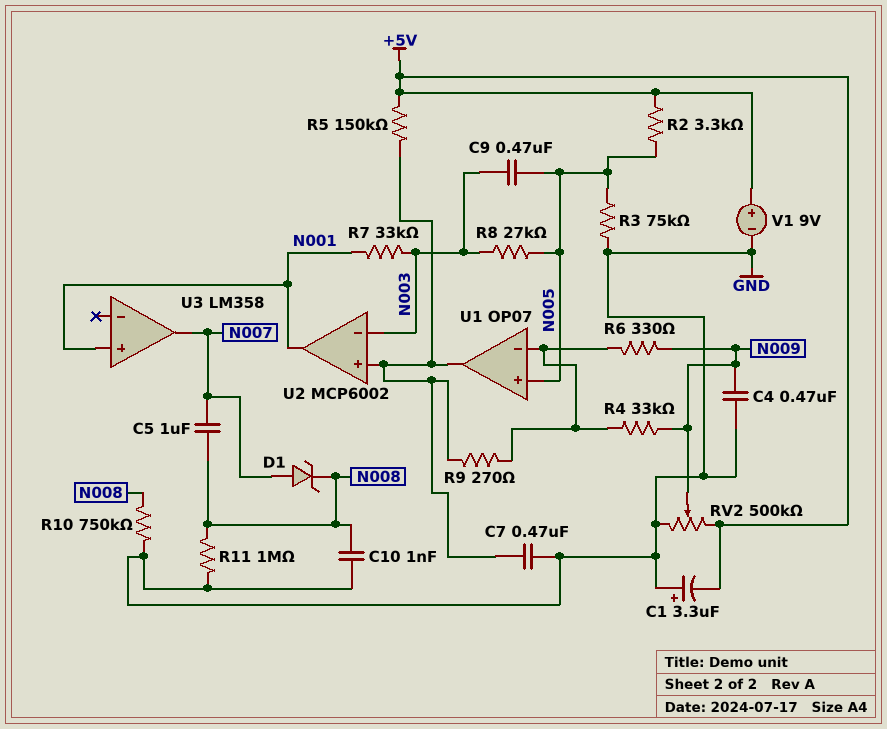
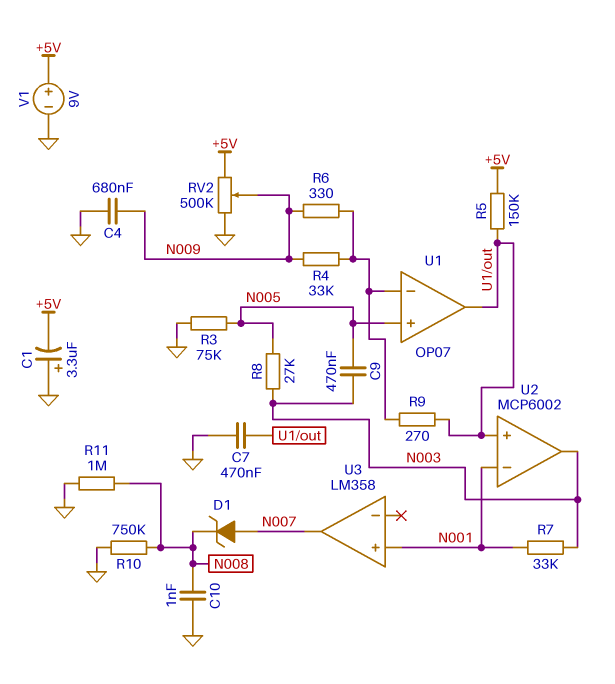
C4: 470nF (GND, N009) -> 680nF (GND, N009)
C5: 1uF (N007, N008) -> none
R2: 3.3k (+5V, N005) -> none
U2 pin in-: N003 -> N001
U2 pin out: N001 -> N003

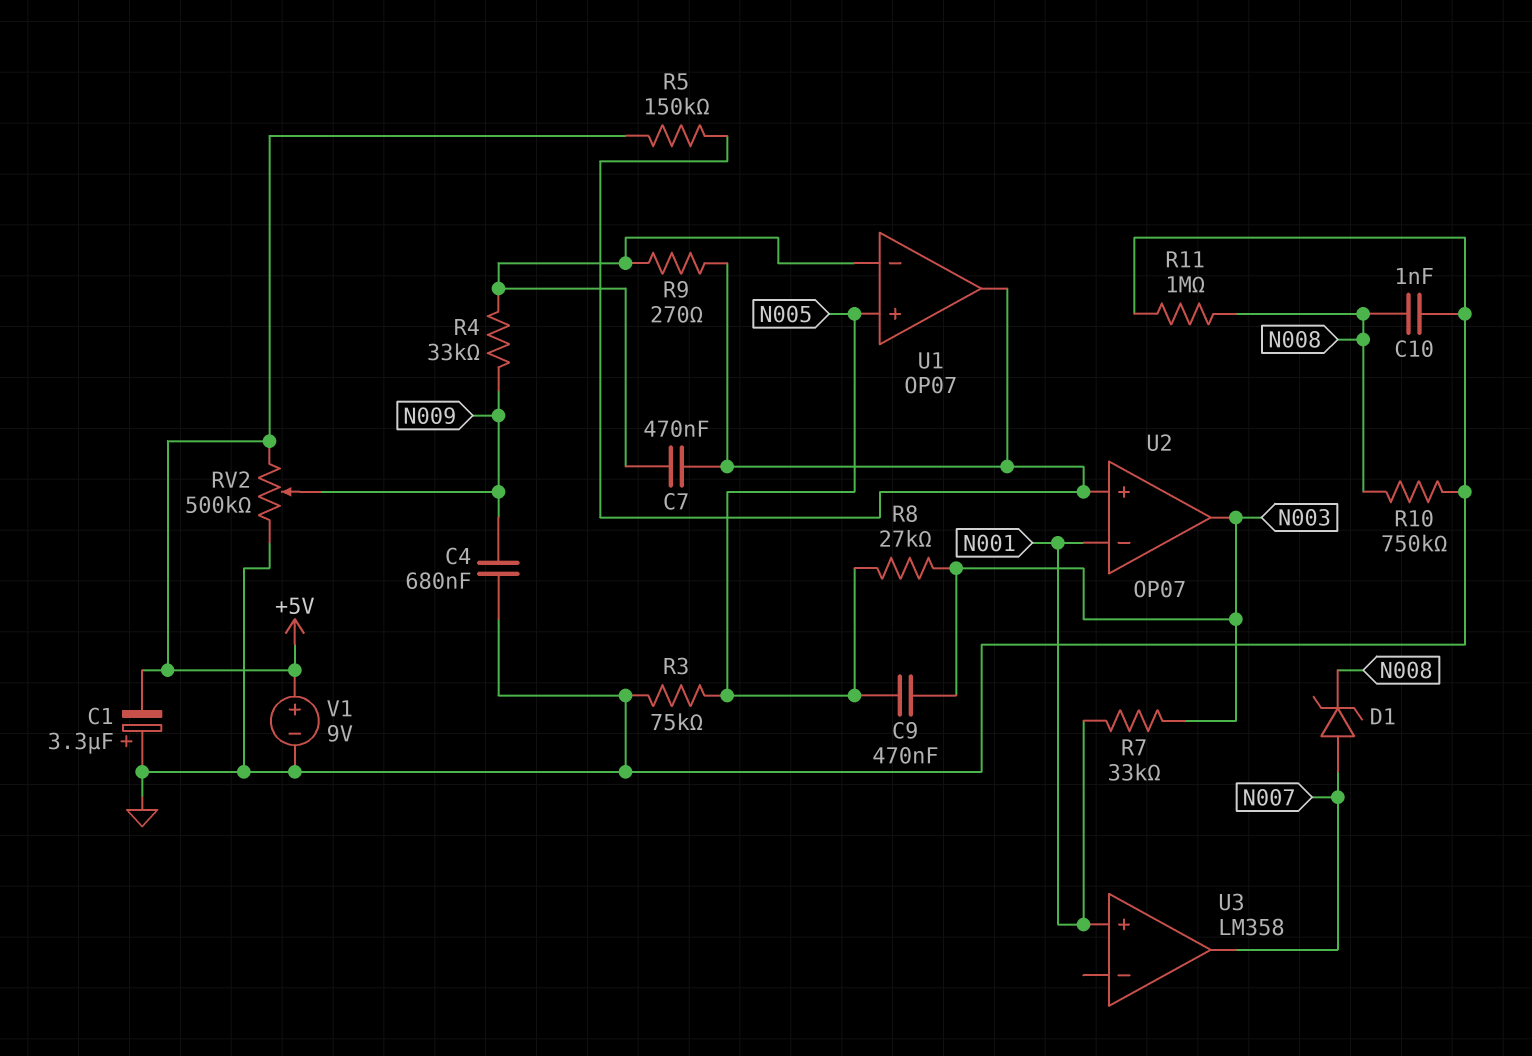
C7: 470nF (GND, U1/out) -> 470nF (U1/in-, U1/out)
R6: 330 (N009, U1/in-) -> none
U2: MCP6002 -> OP07

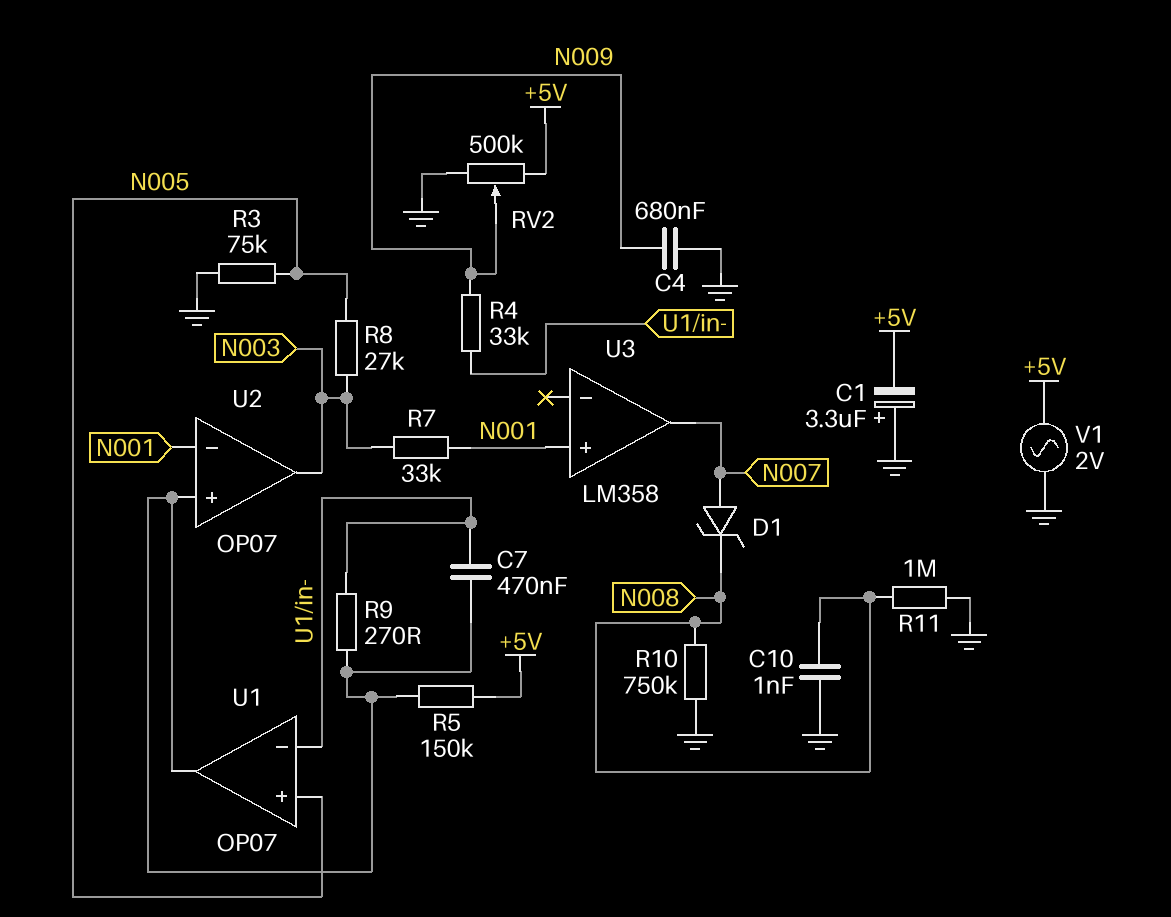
C9: 470nF (N003, N005) -> none
V1: 9V (plus +5V, minus GND) -> AC 2V (+5V, GND)

